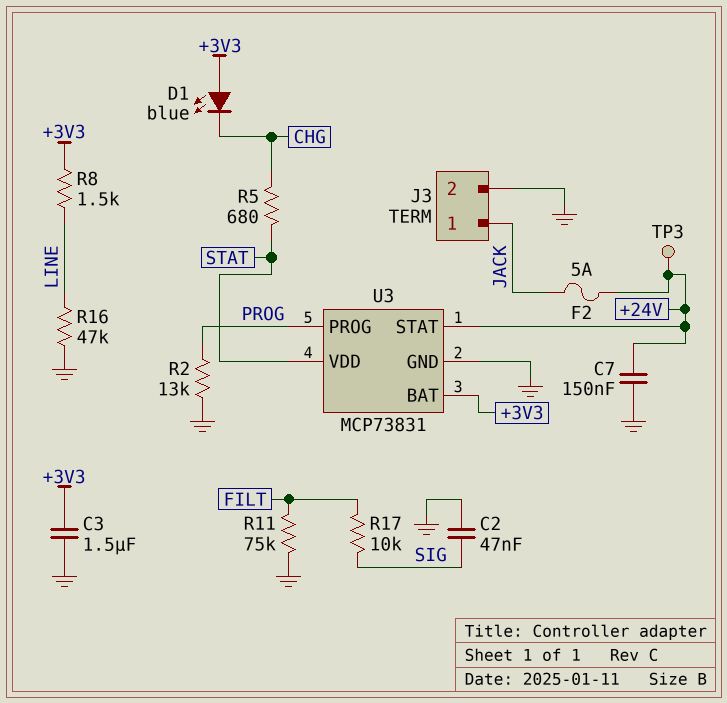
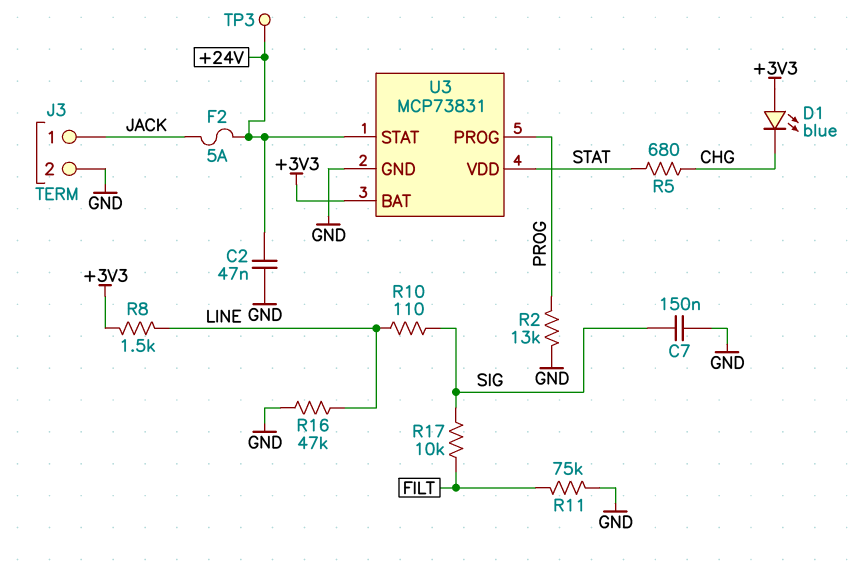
C2: 47nF (GND, SIG) -> 47nF (+24V, GND)
C3: 1.5uF (+3V3, GND) -> none
C7: 150nF (+24V, GND) -> 150nF (GND, SIG)
R10: none -> 110 (LINE, SIG)

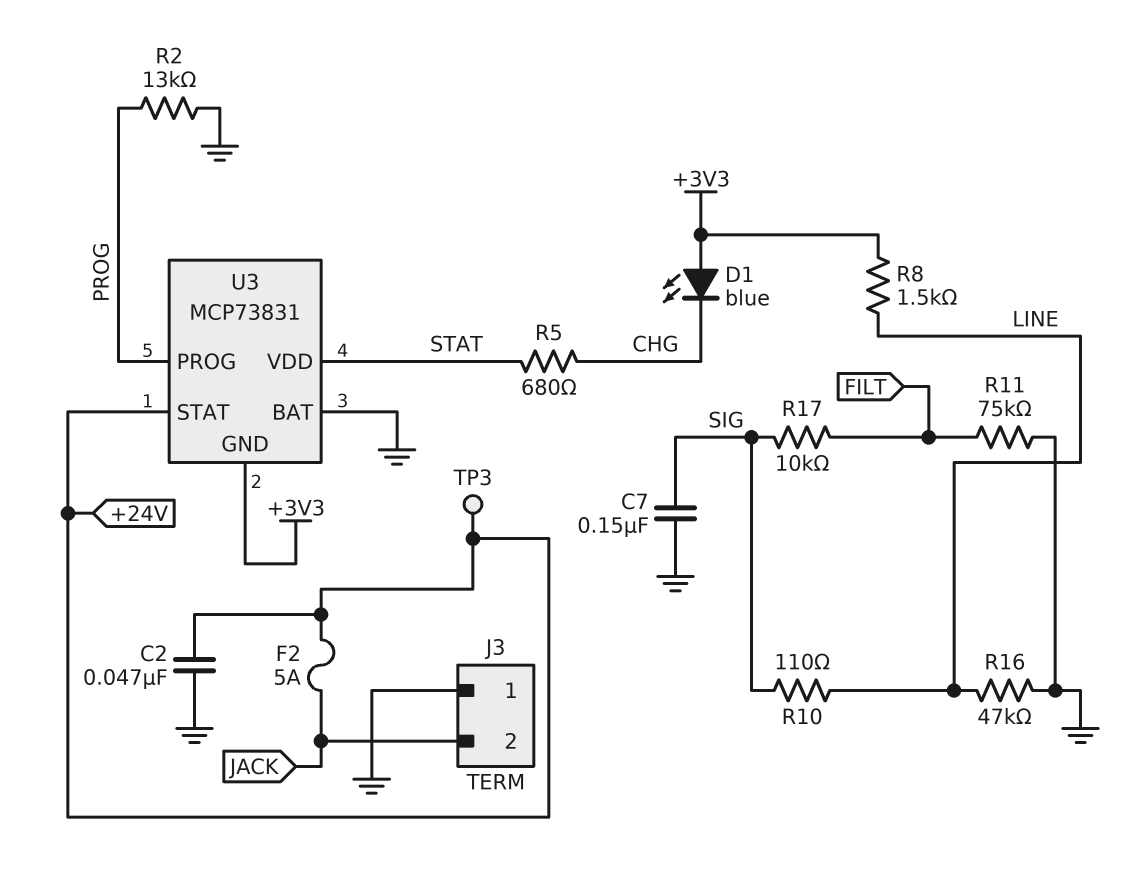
J3 pin 1: JACK -> GND
J3 pin 2: GND -> JACK
U3 pin BAT: +3V3 -> GND
U3 pin GND: GND -> +3V3

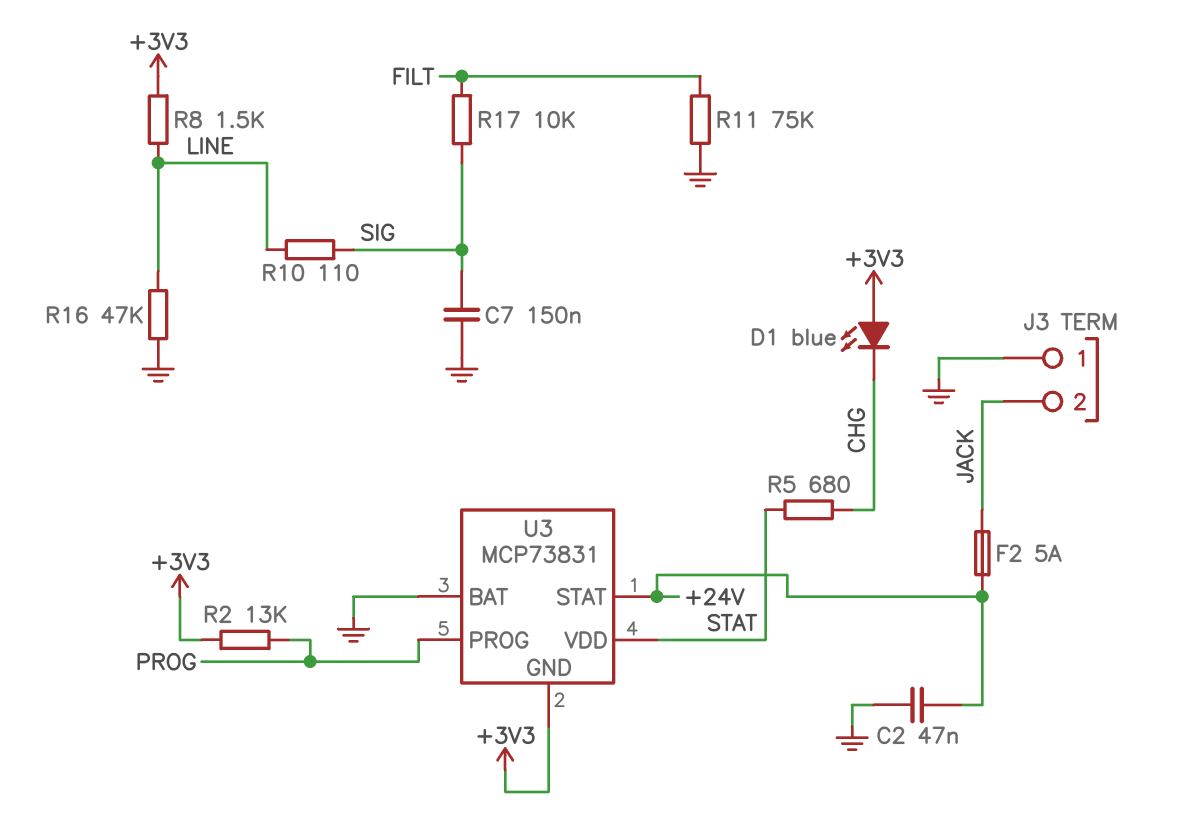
R2: 13k (GND, PROG) -> 13k (+3V3, PROG)
TP3: test point (+24V) -> none

